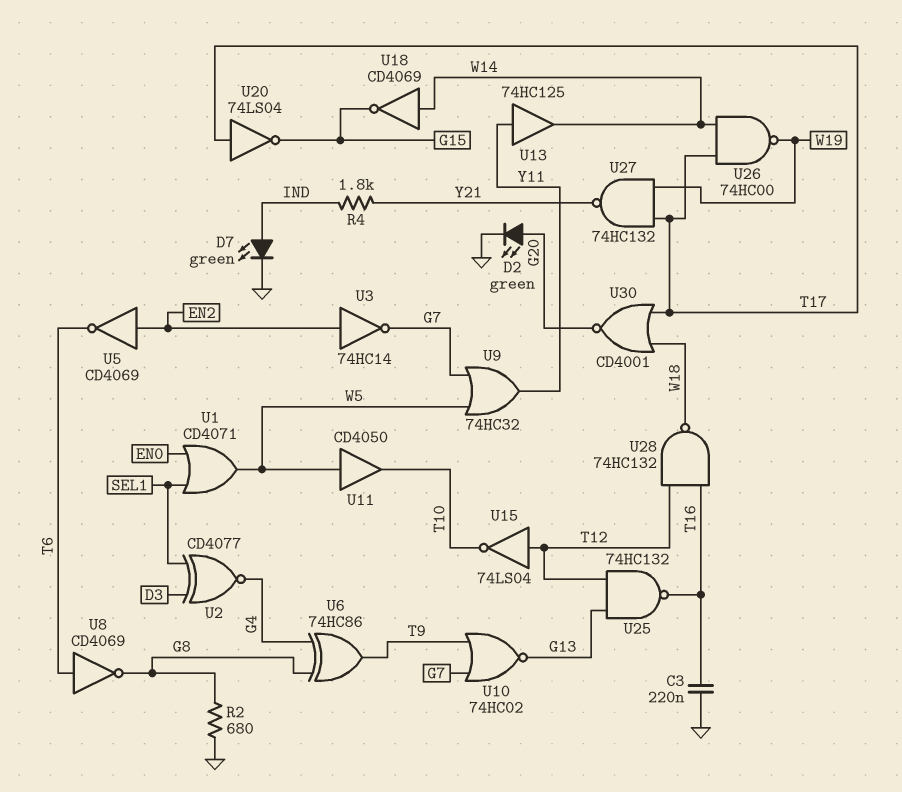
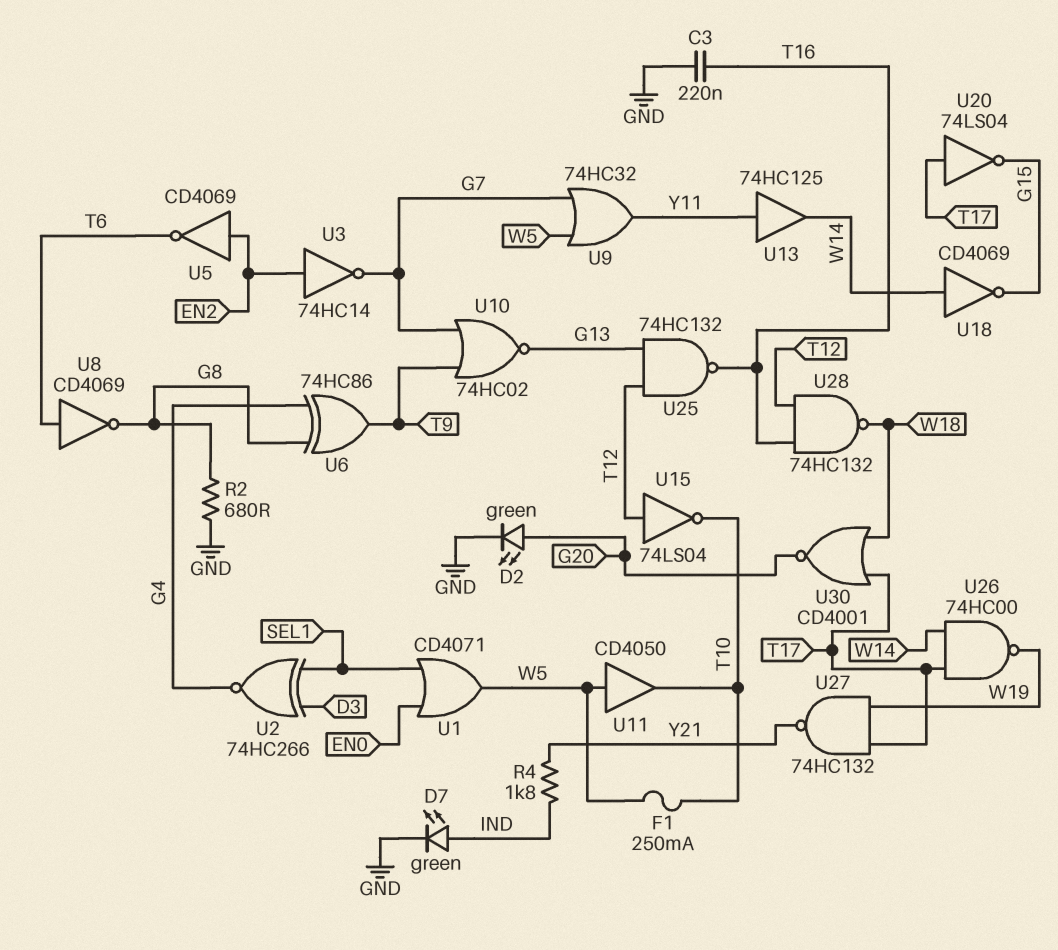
F1: none -> 250mA (T10, W5)
U2: XNOR CD4077 (in D3, in SEL1, out G4) -> XNOR 74HC266 (in D3, in SEL1, out G4)

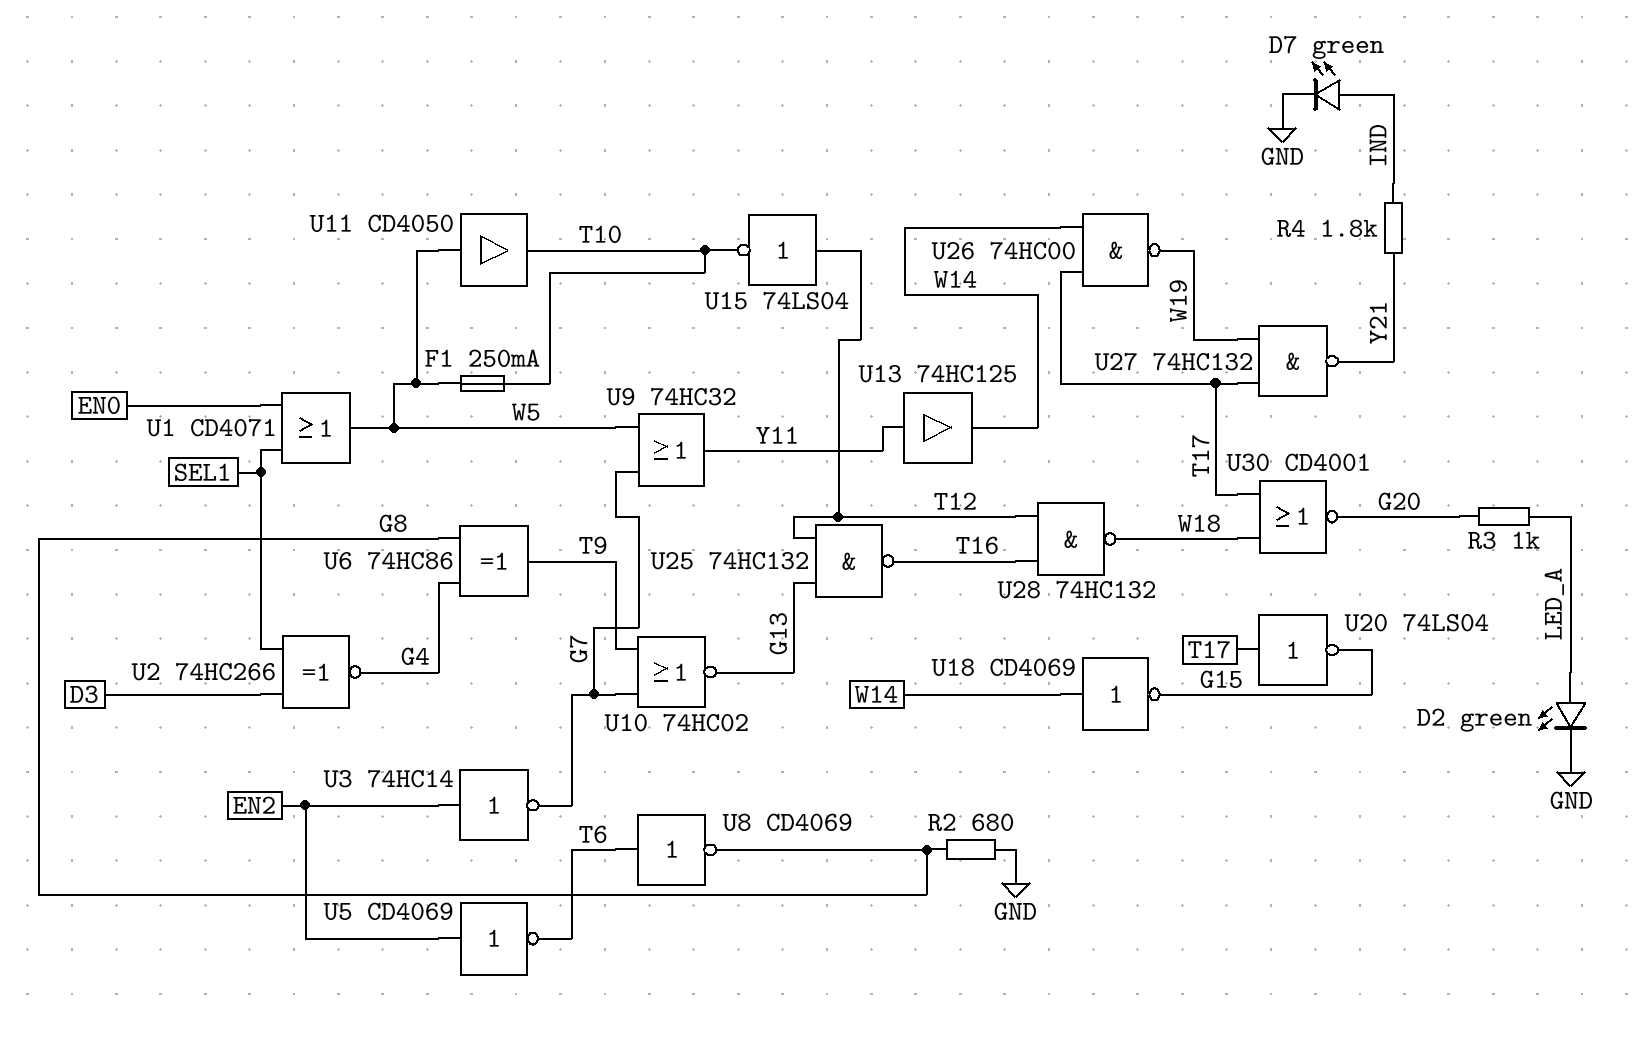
C3: 220nF (GND, T16) -> none
D2: LED green (A G20, K GND) -> LED green (A LED_A, K GND)
R3: none -> 1k (G20, LED_A)

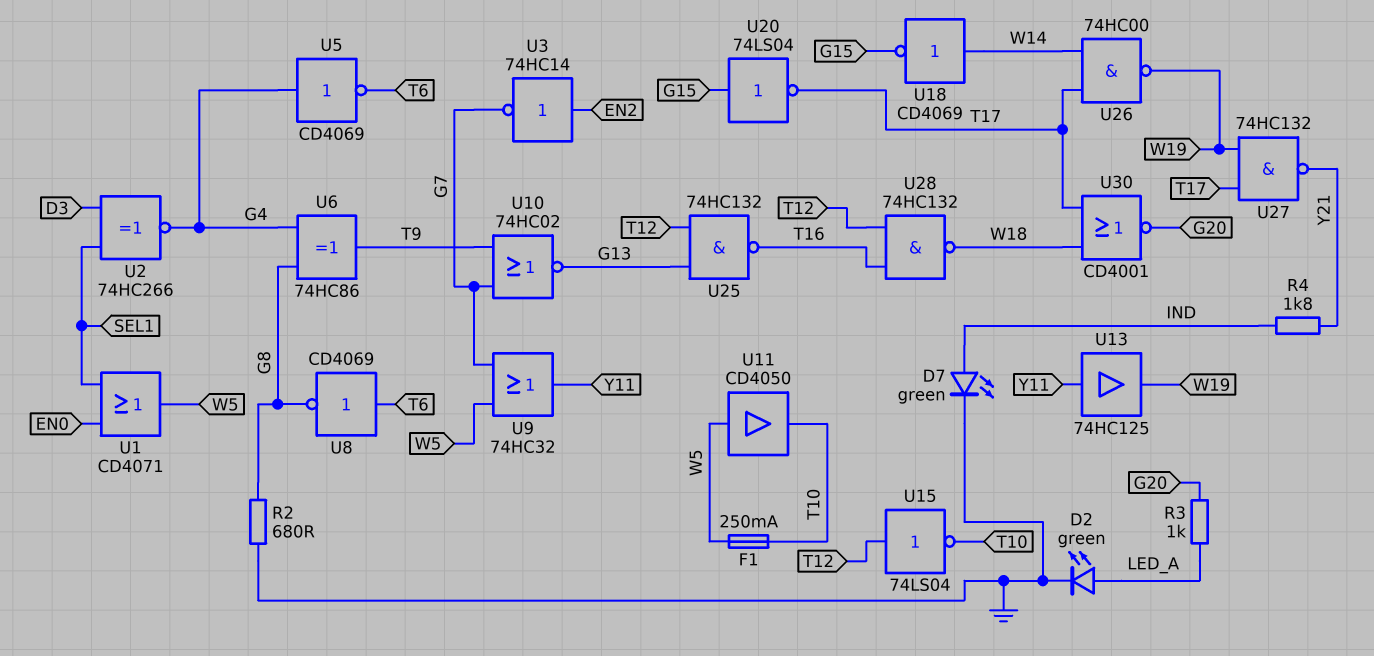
U5: NOT CD4069 (in EN2, out T6) -> NOT CD4069 (in G4, out T6)
U13: buffer 74HC125 (in Y11, out W14) -> buffer 74HC125 (in Y11, out W19)
U20: NOT 74LS04 (in T17, out G15) -> NOT 74LS04 (in G15, out T17)

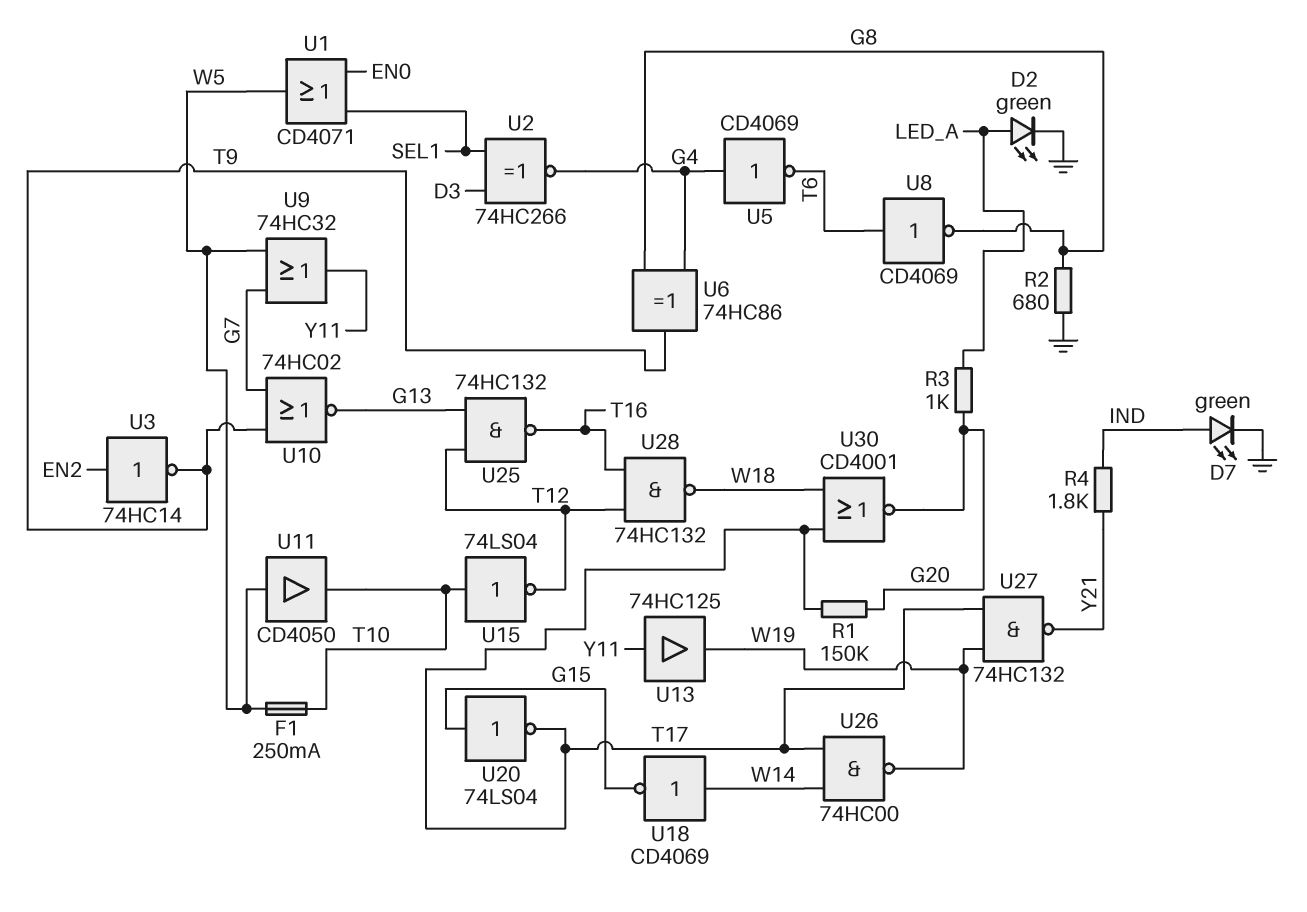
R1: none -> 150k (G20, T17)
U3: NOT 74HC14 (in EN2, out G7) -> NOT 74HC14 (in EN2, out T9)
U15: NOT 74LS04 (in T12, out T10) -> NOT 74LS04 (in T10, out T12)

